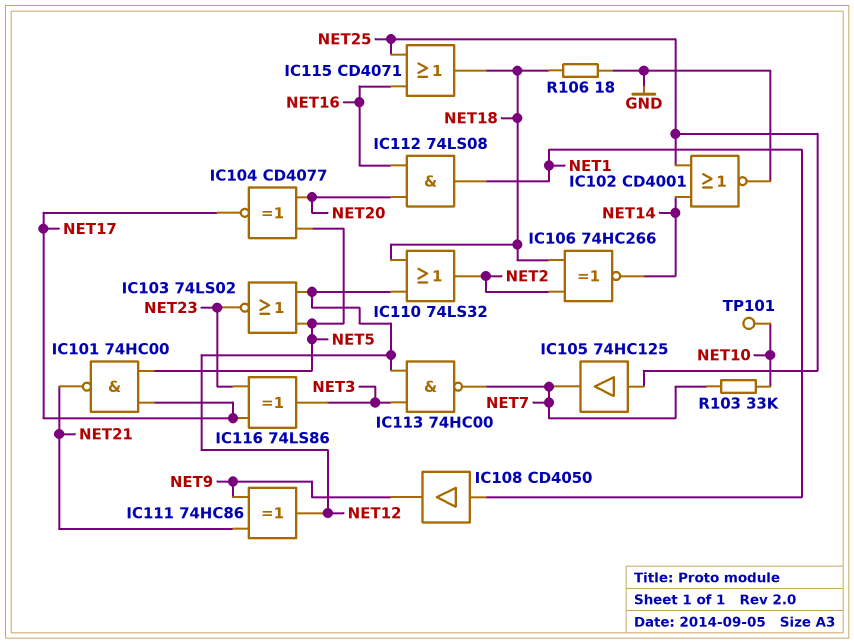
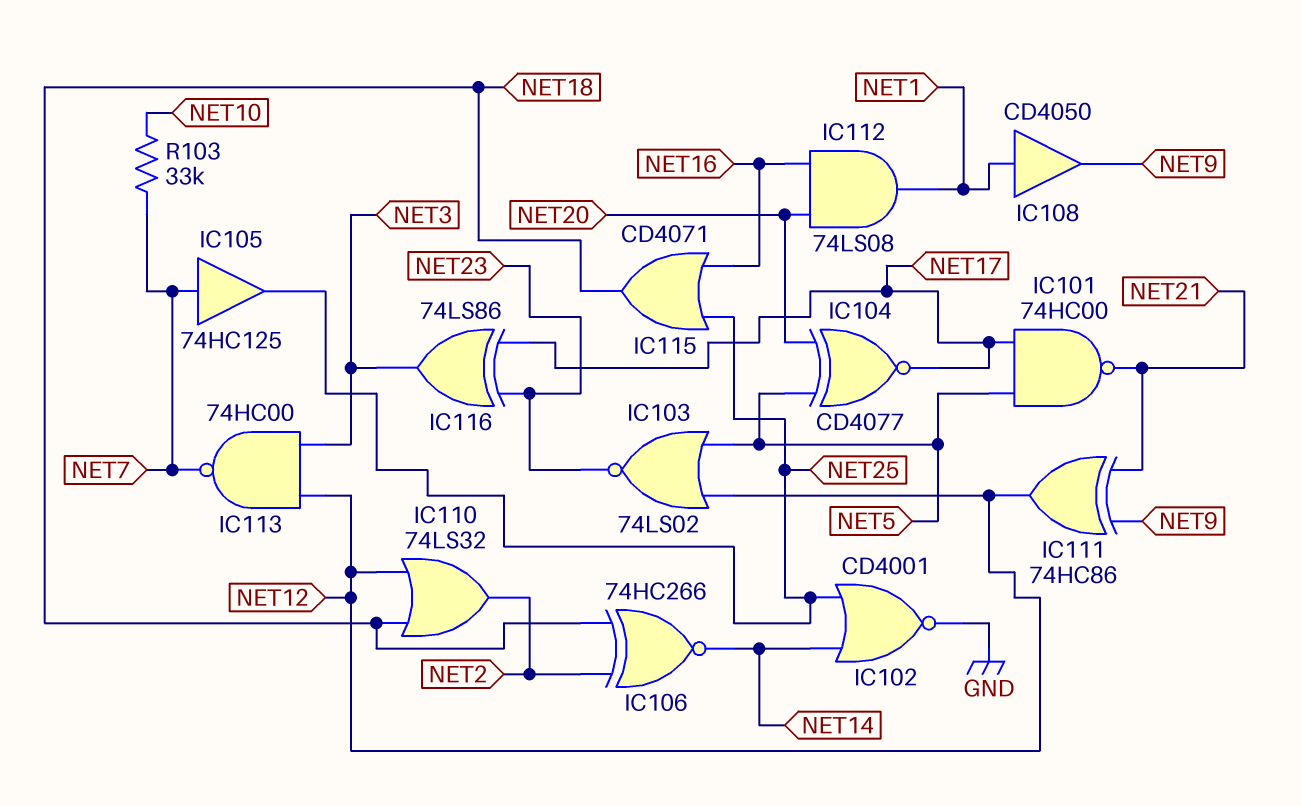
IC105: buffer 74HC125 (in NET25, out NET7) -> buffer 74HC125 (in NET7, out NET25)
R106: 18 (GND, NET18) -> none
TP101: test point (NET10) -> none

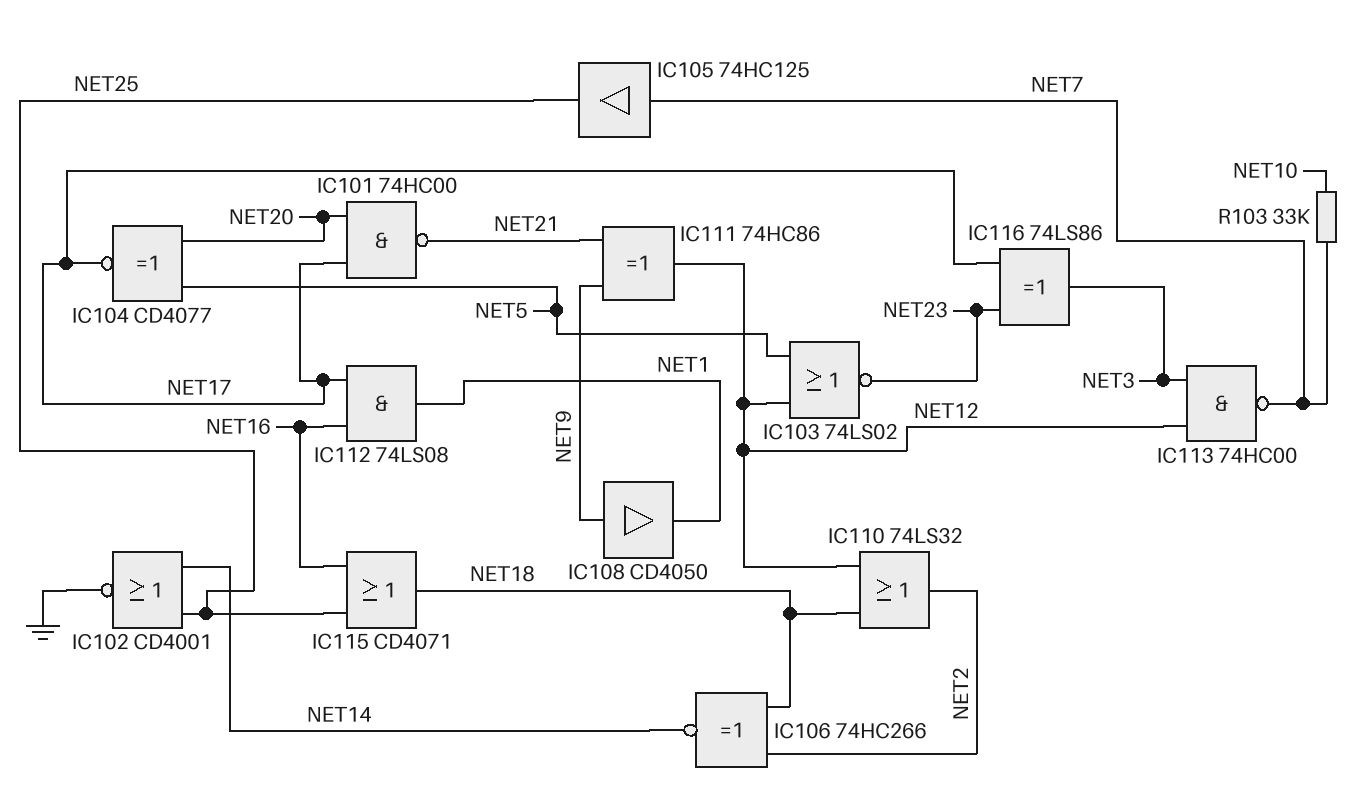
IC101: NAND 74HC00 (in NET5, in NET17, out NET21) -> NAND 74HC00 (in NET17, in NET20, out NET21)
IC108: buffer CD4050 (in NET1, out NET9) -> buffer CD4050 (in NET9, out NET1)
IC112: AND 74LS08 (in NET16, in NET20, out NET1) -> AND 74LS08 (in NET16, in NET17, out NET1)

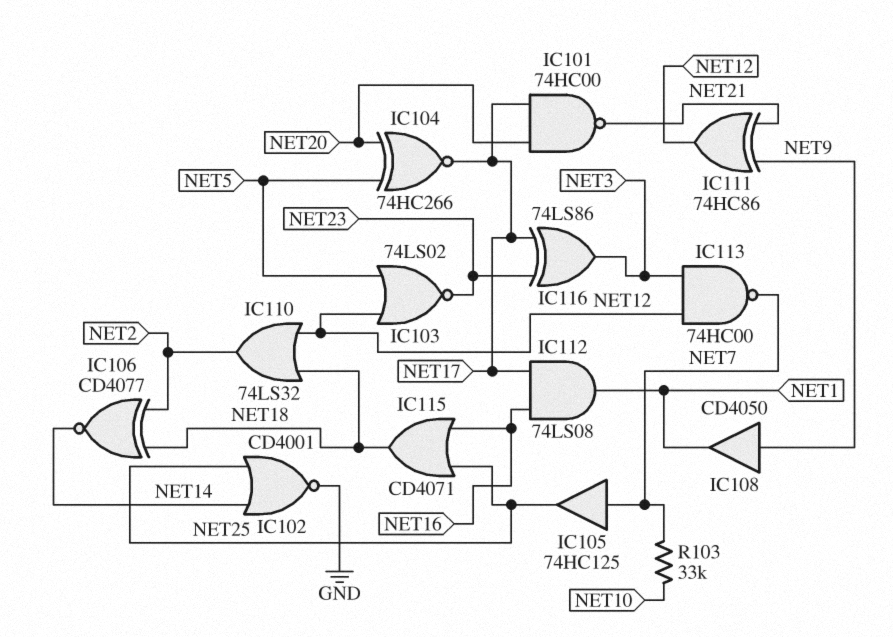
IC104: XNOR CD4077 (in NET5, in NET20, out NET17) -> XNOR 74HC266 (in NET5, in NET20, out NET17)
IC106: XNOR 74HC266 (in NET2, in NET18, out NET14) -> XNOR CD4077 (in NET2, in NET18, out NET14)

